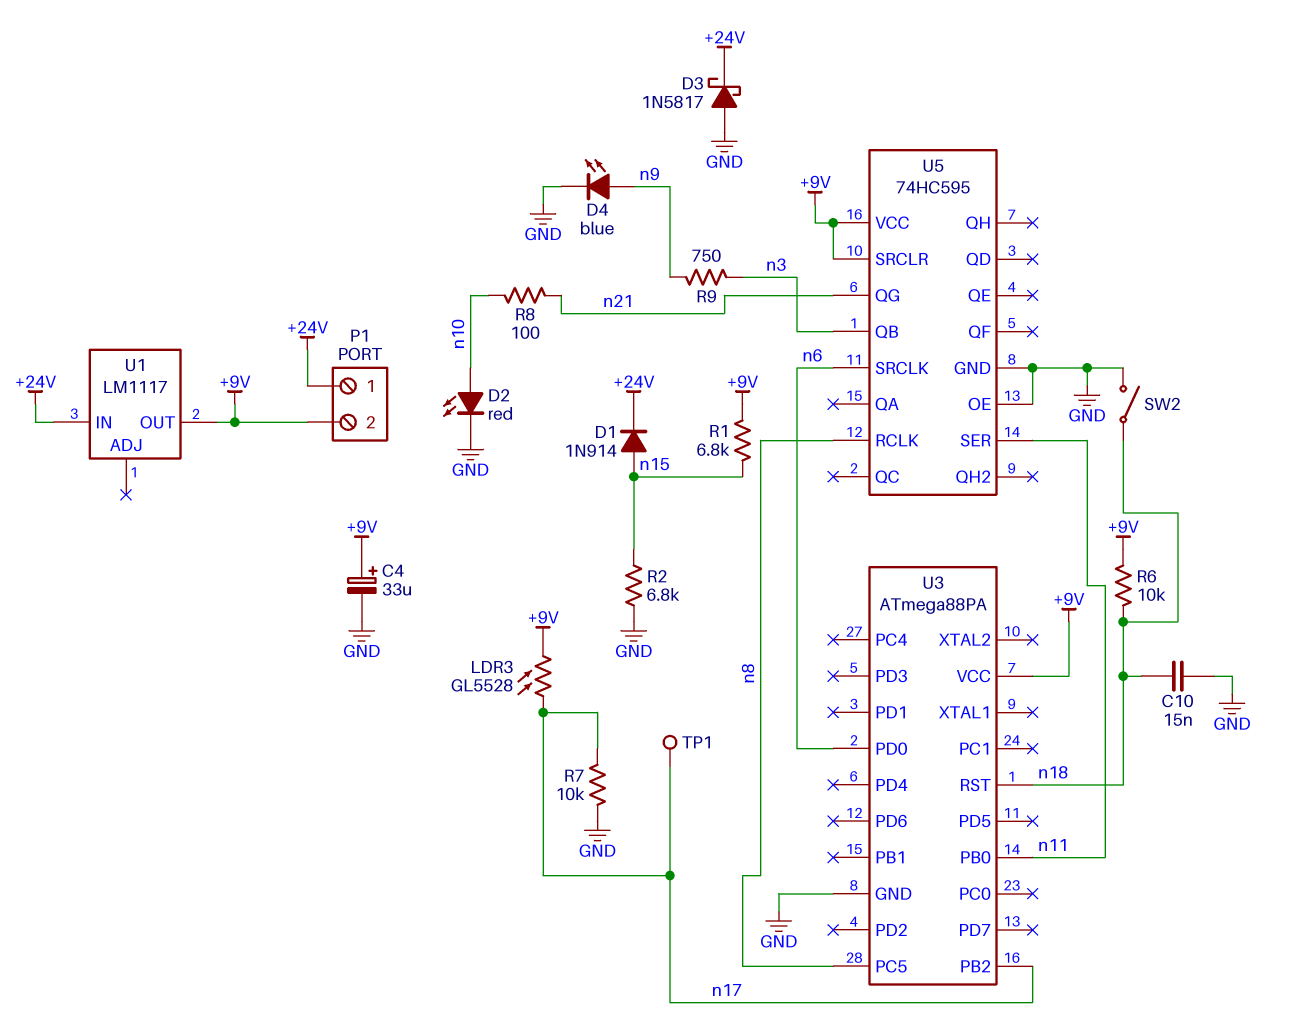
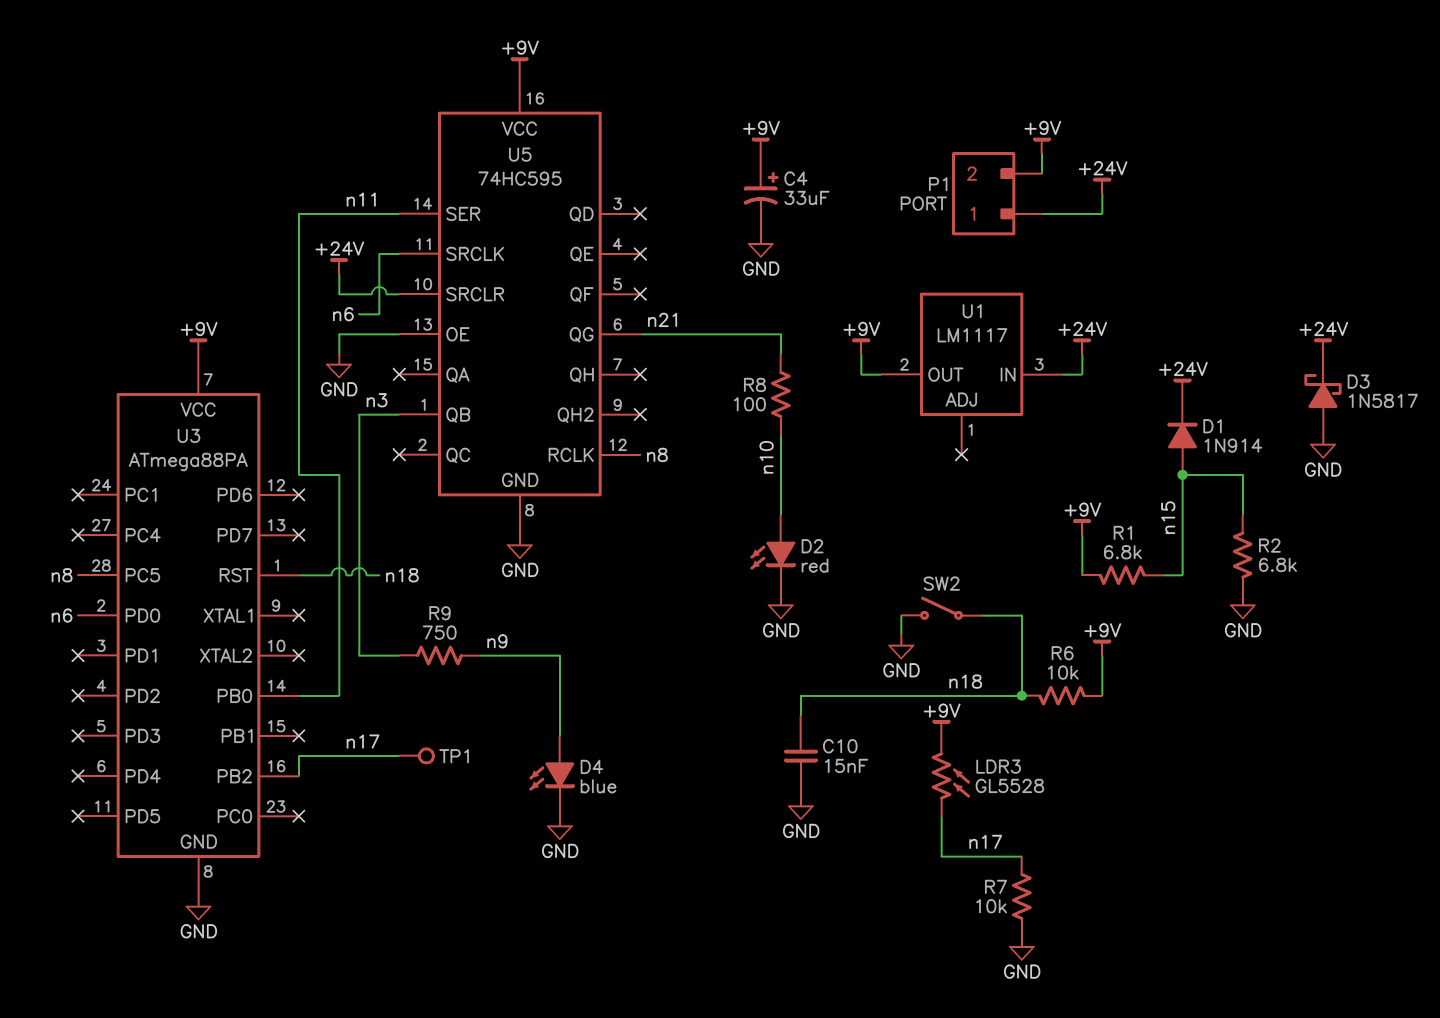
U5 pin SRCLR: +9V -> +24V

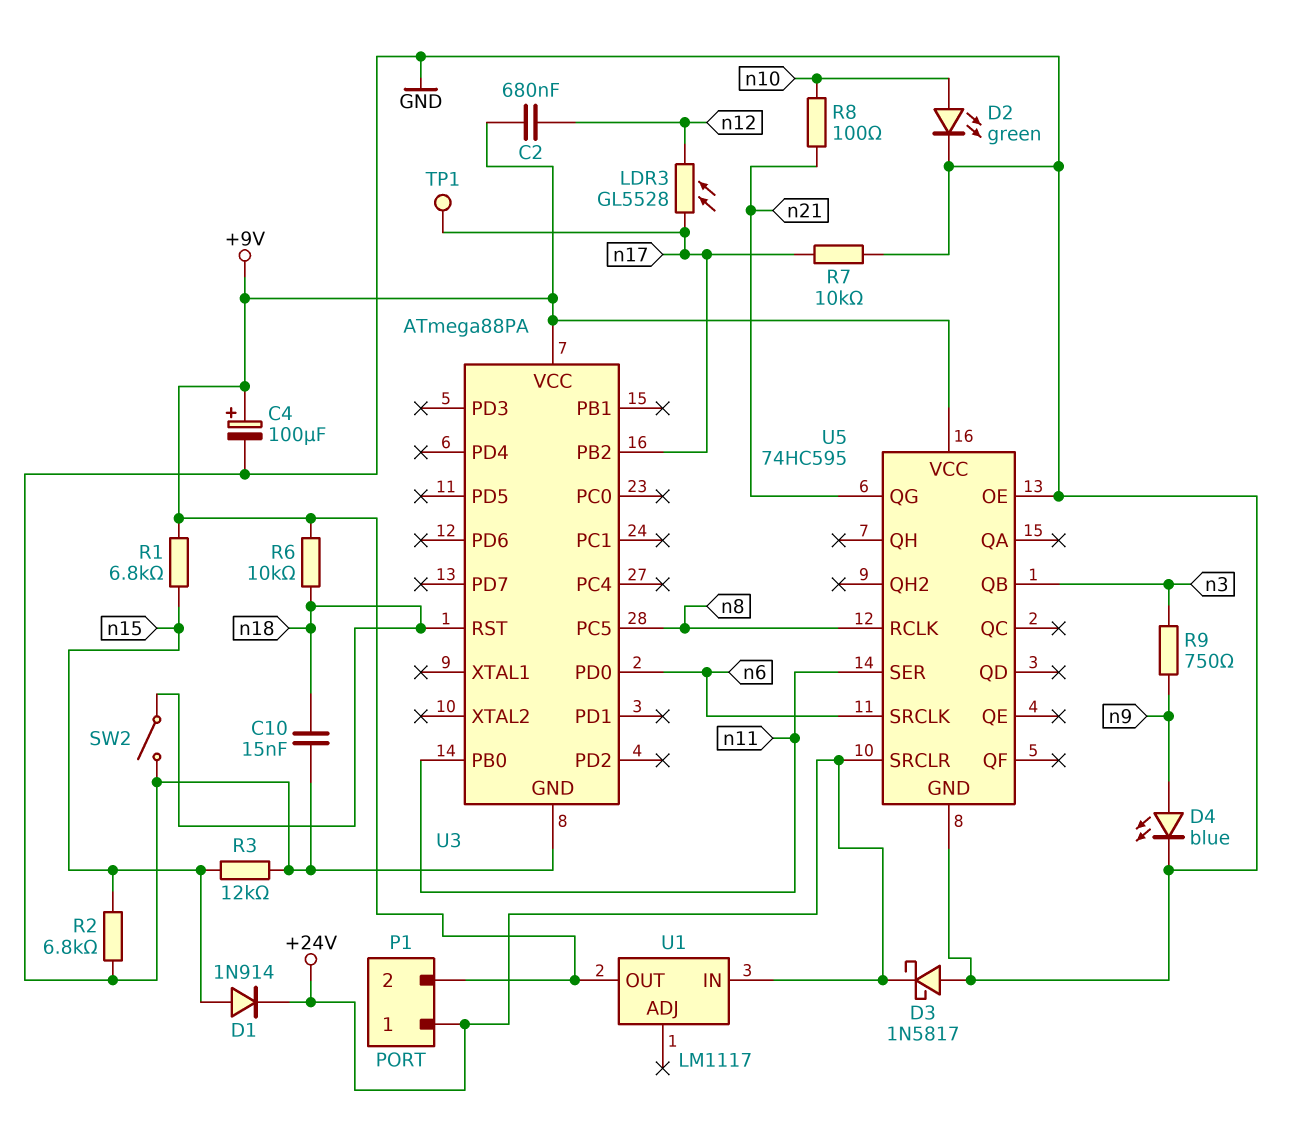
C2: none -> 680nF (+9V, n12)
C4: 33uF (plus +9V, minus GND) -> 100uF (plus +9V, minus GND)
D2: LED red (A n10, K GND) -> LED green (A n10, K GND)
LDR3: GL5528 (+9V, n17) -> GL5528 (n12, n17)
R3: none -> 12k (GND, n15)

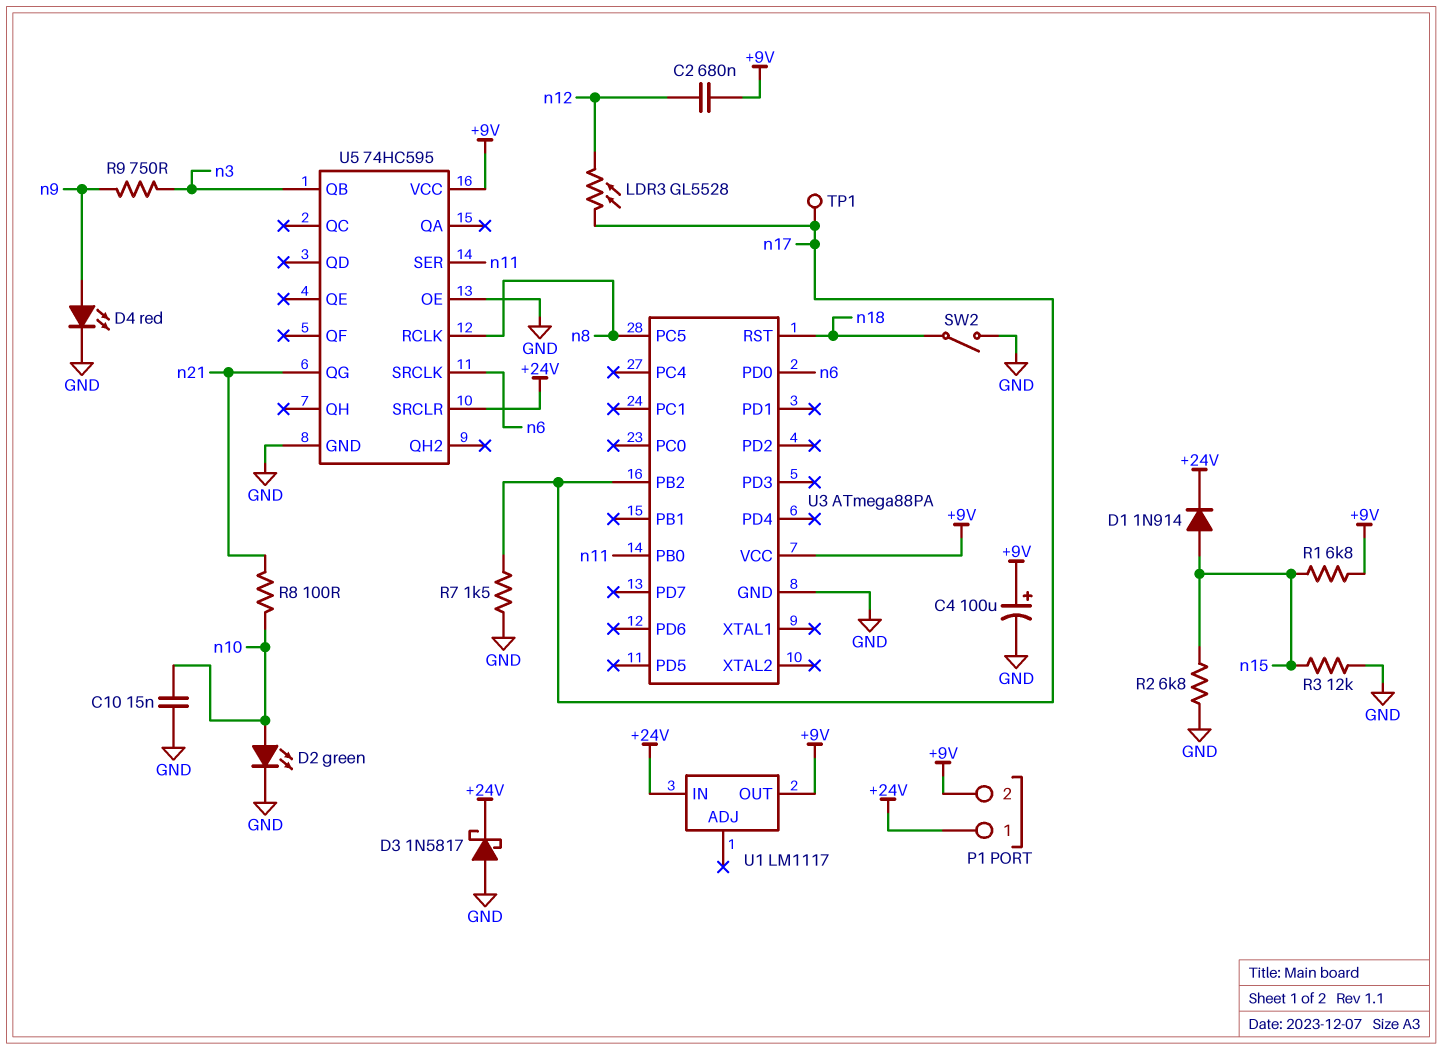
C10: 15nF (GND, n18) -> 15nF (GND, n10)
D4: LED blue (A n9, K GND) -> LED red (A n9, K GND)
R6: 10k (+9V, n18) -> none
R7: 10k (GND, n17) -> 1.5k (GND, n17)

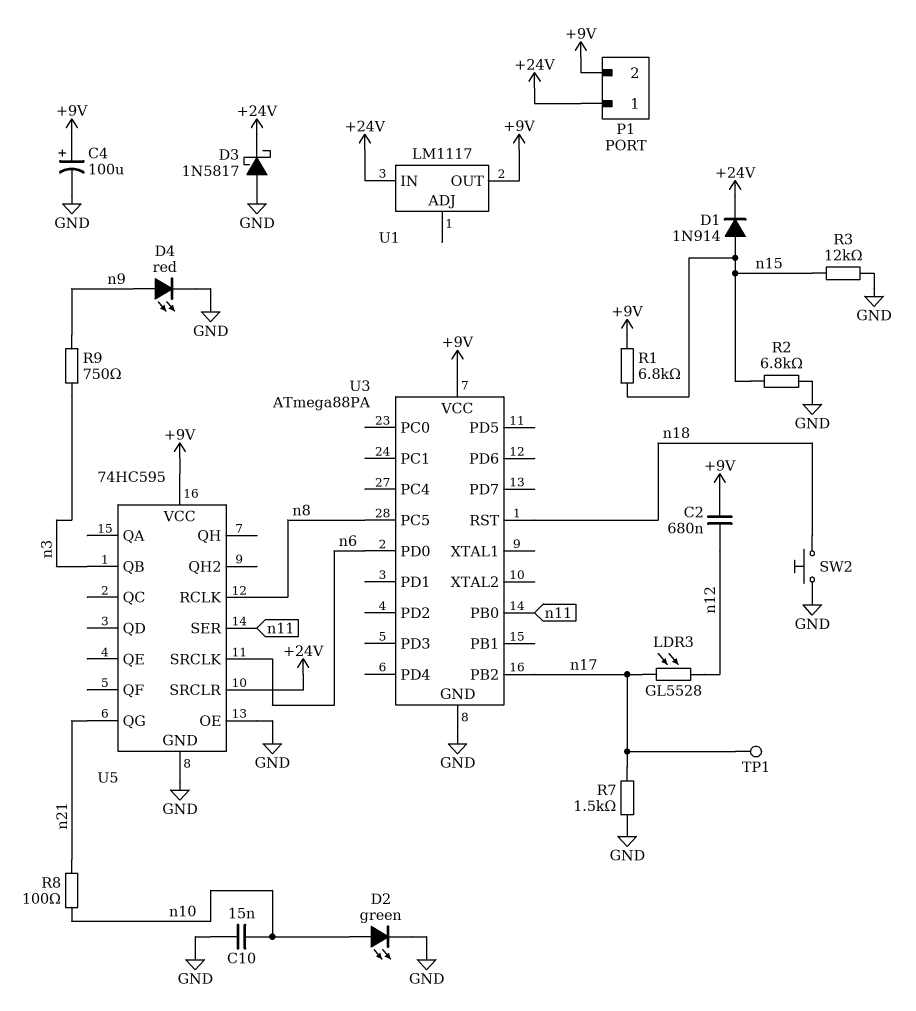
SW2: switch (GND, n18) -> button (GND, n18)

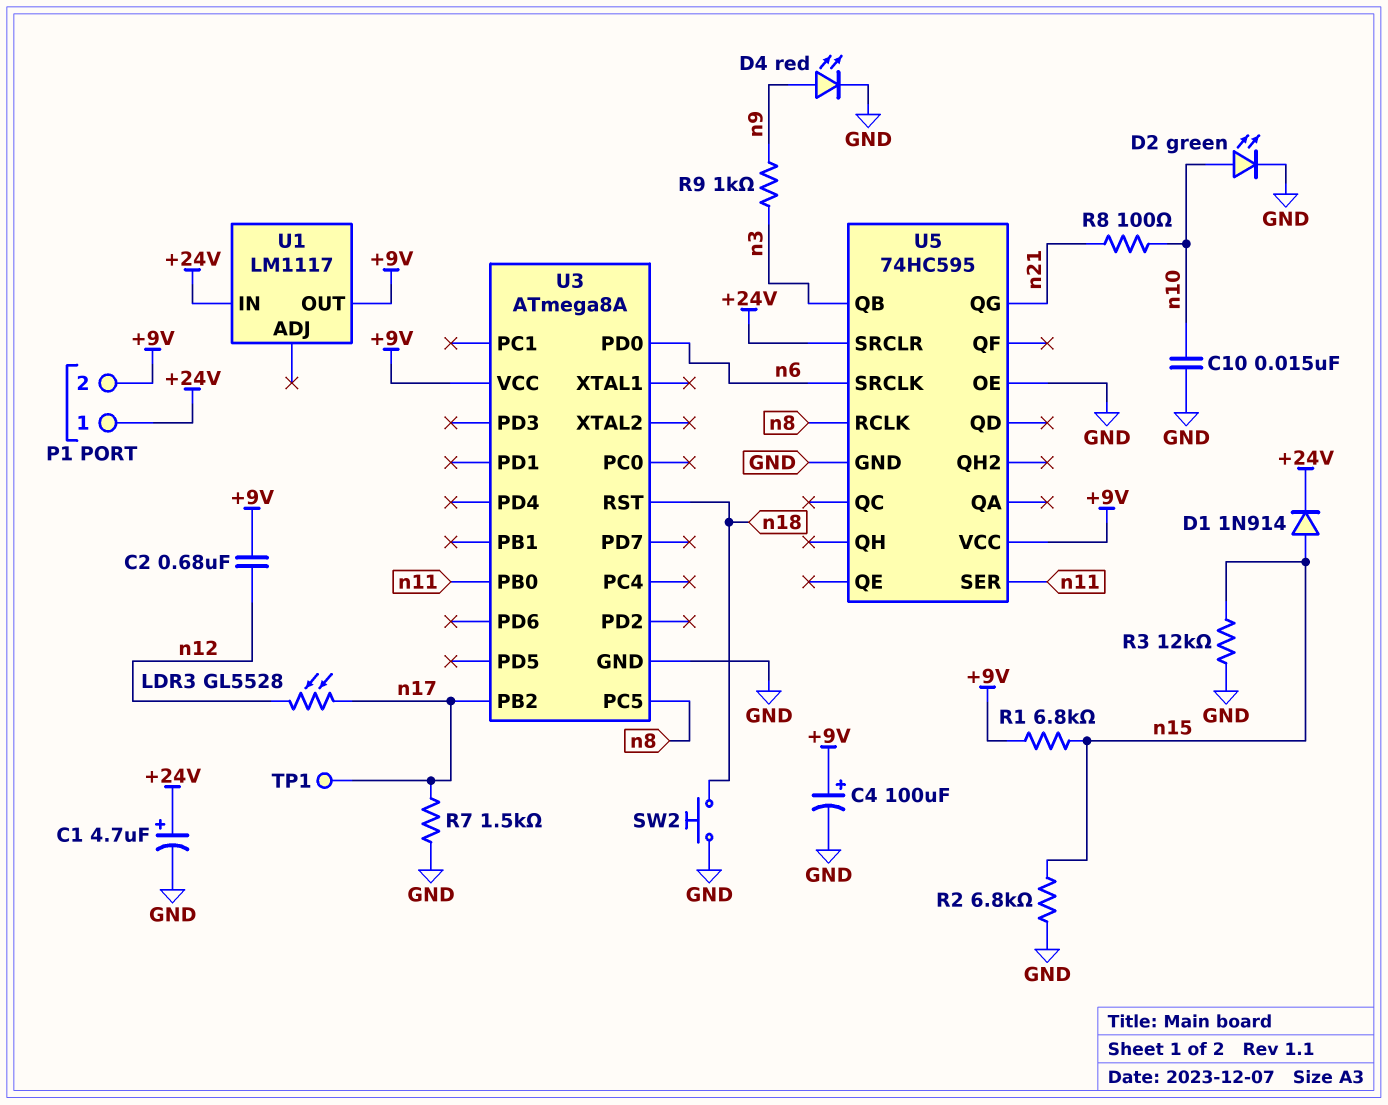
C1: none -> 4.7uF (plus +24V, minus GND)
D3: schottky 1N5817 (A GND, K +24V) -> none
R9: 750 (n3, n9) -> 1k (n3, n9)
U3: ATmega88PA -> ATmega8A

